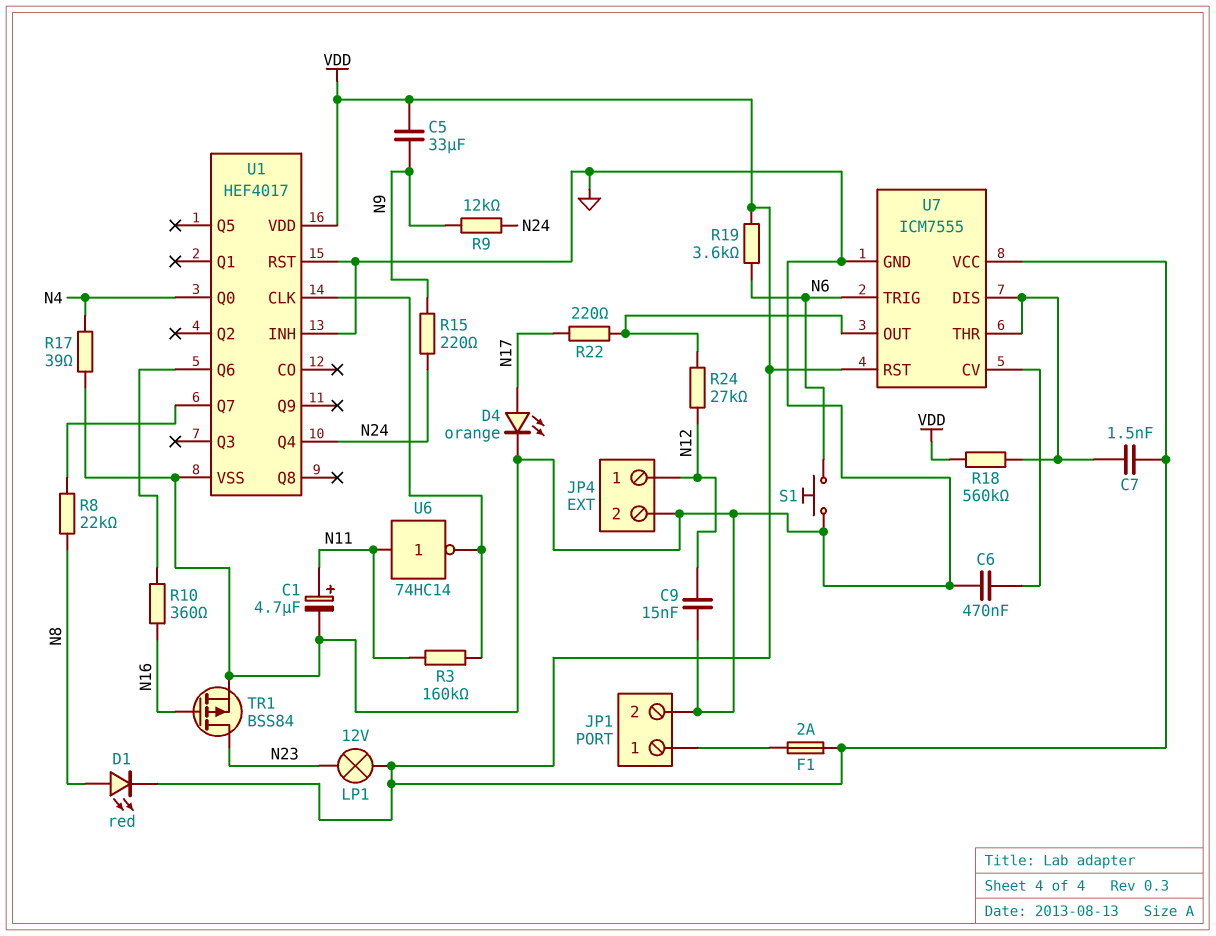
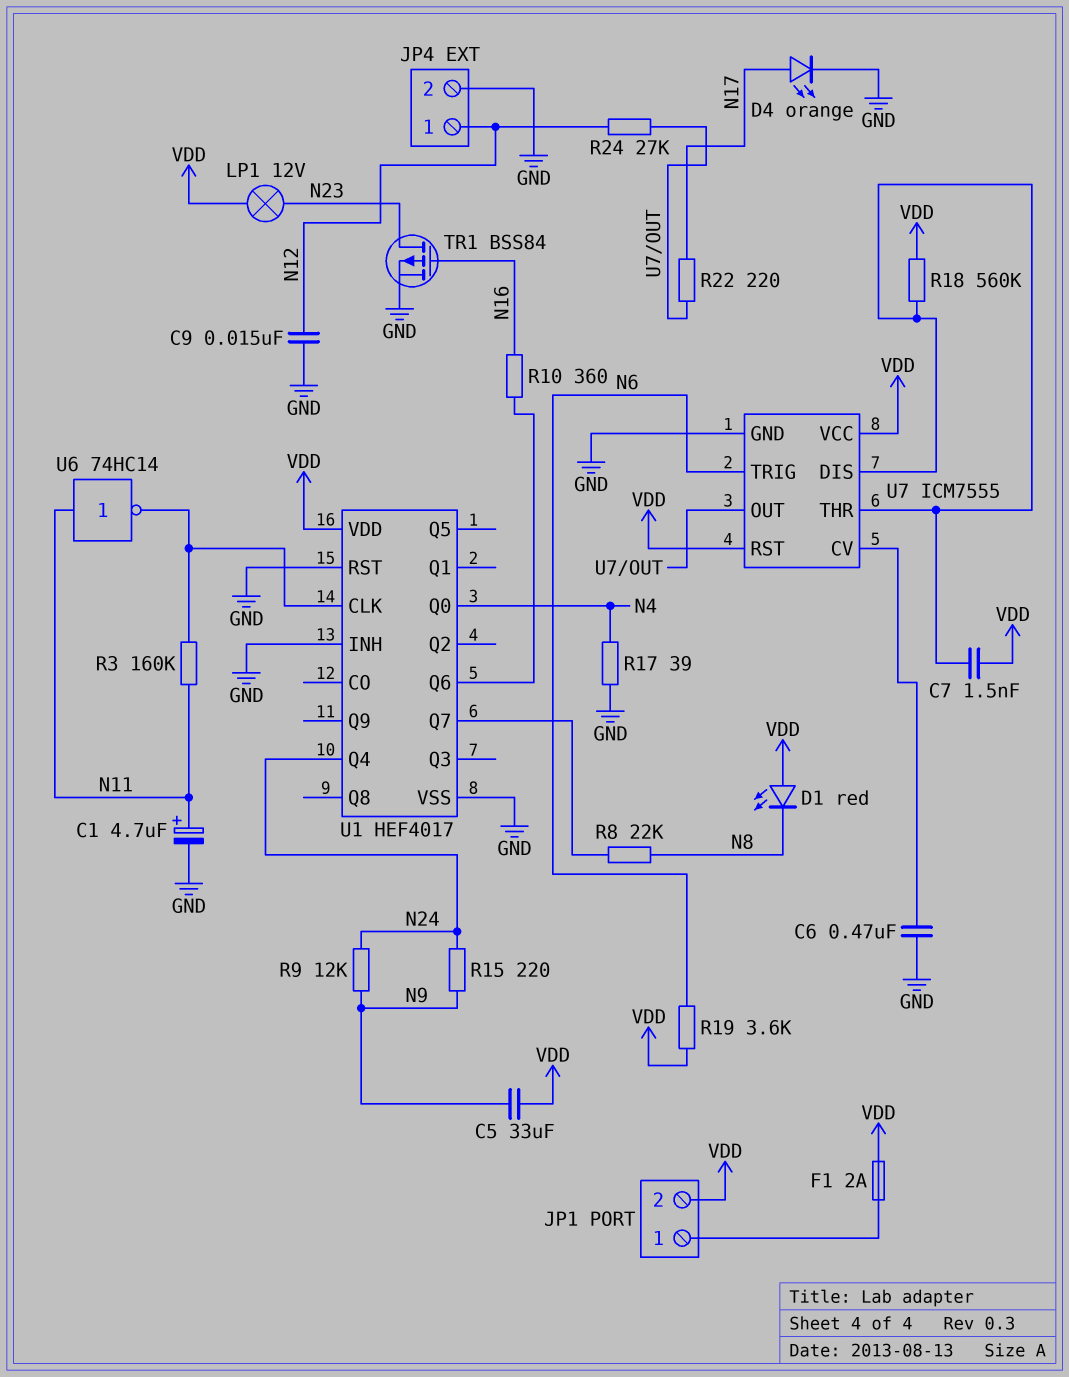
D1: LED red (A N8, K VDD) -> LED red (A VDD, K N8)
JP1 pin 2: GND -> VDD
S1: button (GND, N6) -> none

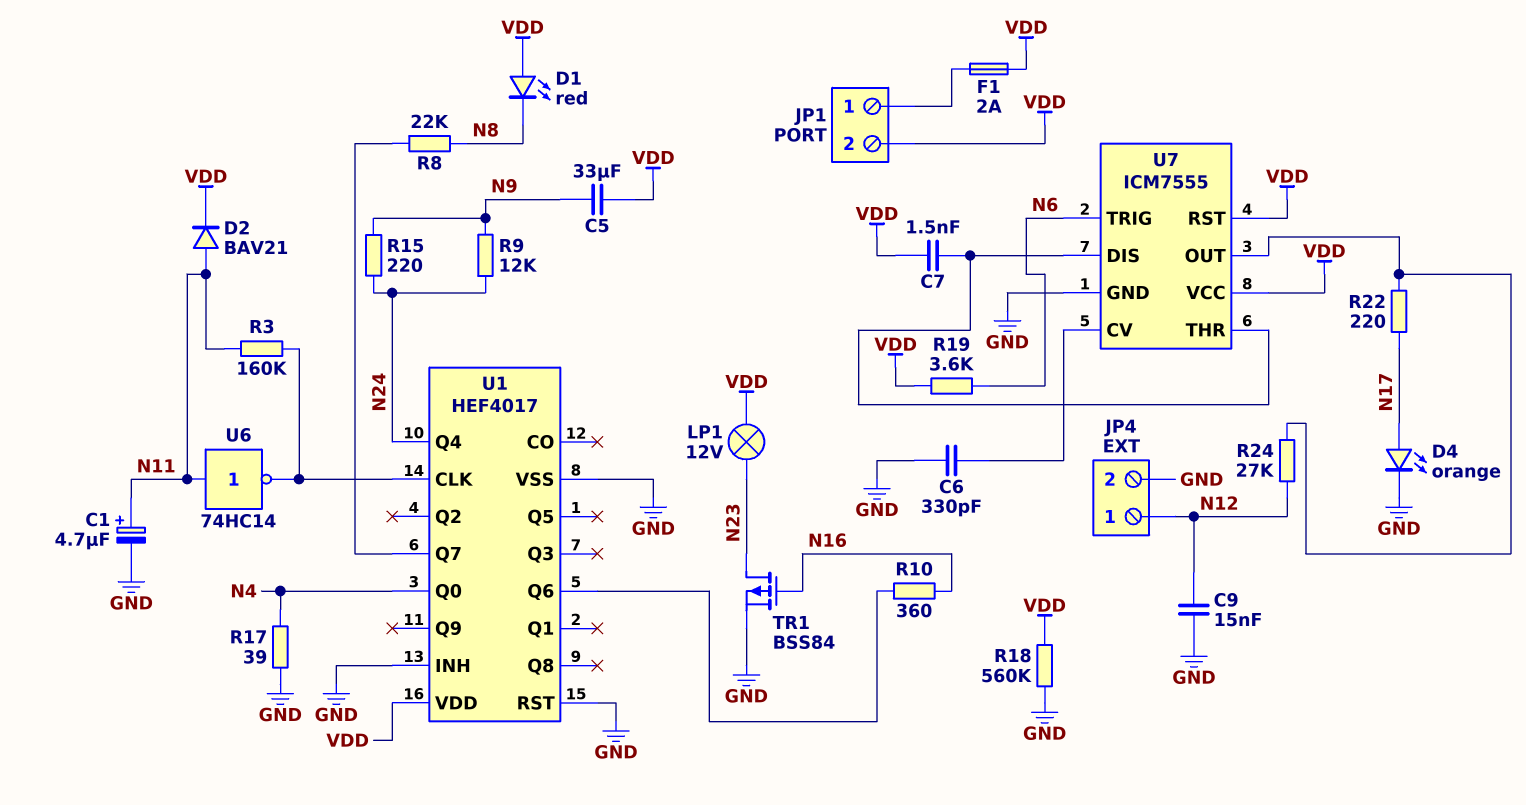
C6: 470nF (GND, U7/CV) -> 330pF (GND, U7/CV)
D2: none -> diode BAV21 (A N11, K VDD)
R18: 560k (U7/DIS, VDD) -> 560k (GND, VDD)

